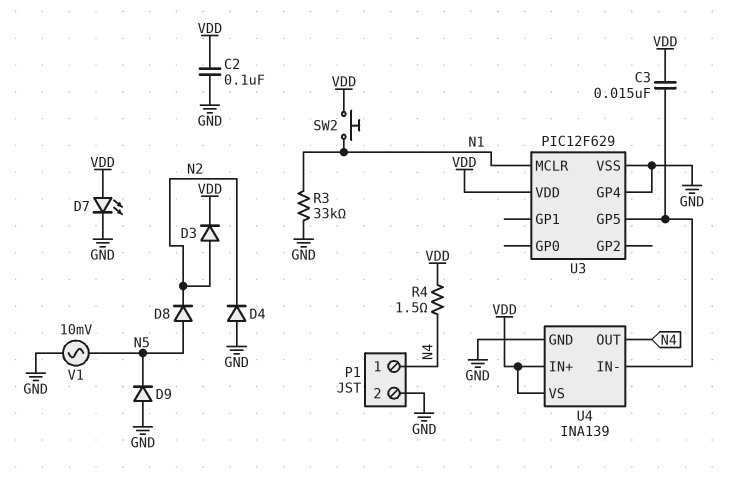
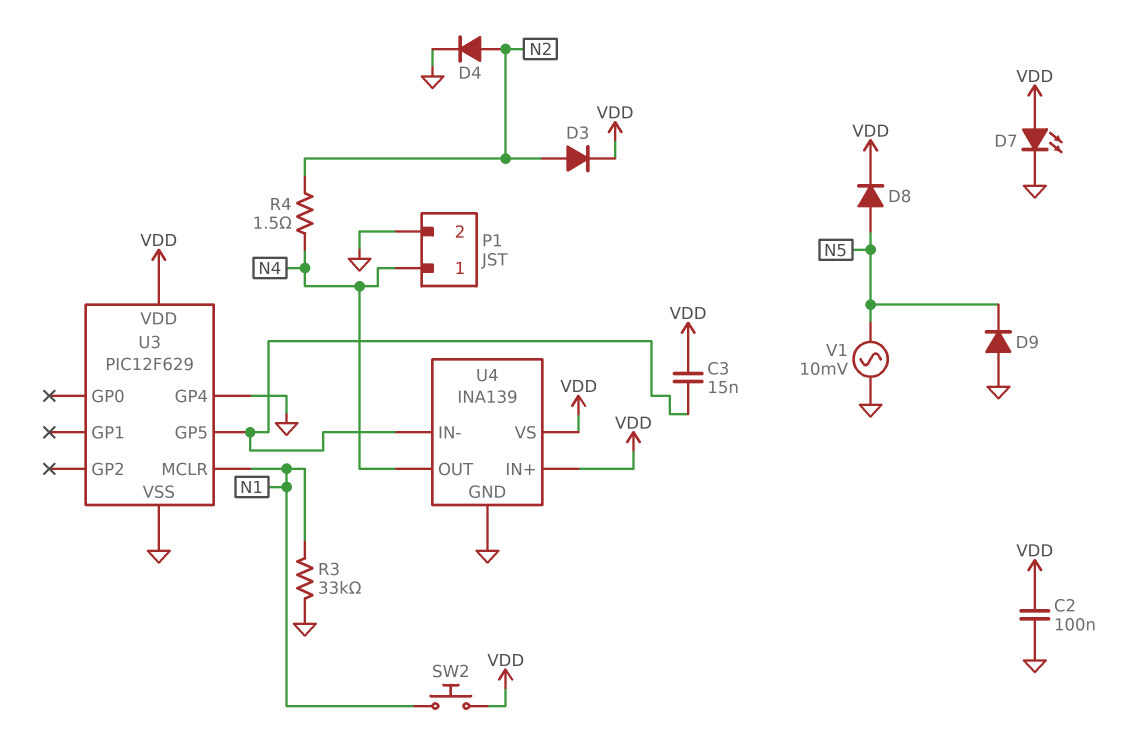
D4: diode (A GND, K N2) -> diode (A N2, K GND)
D8: diode (A N5, K N2) -> diode (A N5, K VDD)
R4: 1.5 (N4, VDD) -> 1.5 (N2, N4)

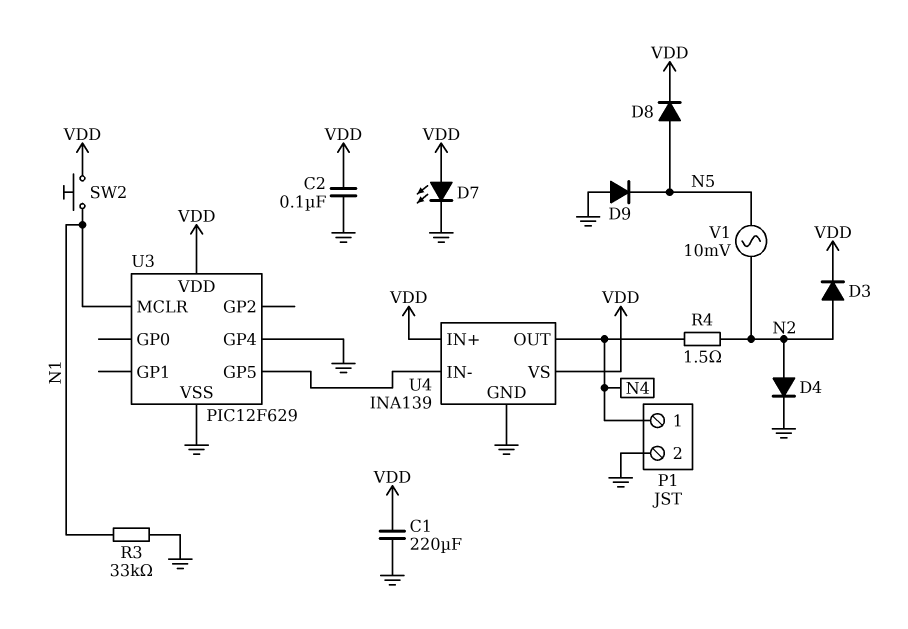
C1: none -> 220uF (GND, VDD)
C3: 15nF (U3/GP5, VDD) -> none
V1: AC 10mV (GND, N5) -> AC 10mV (N2, N5)

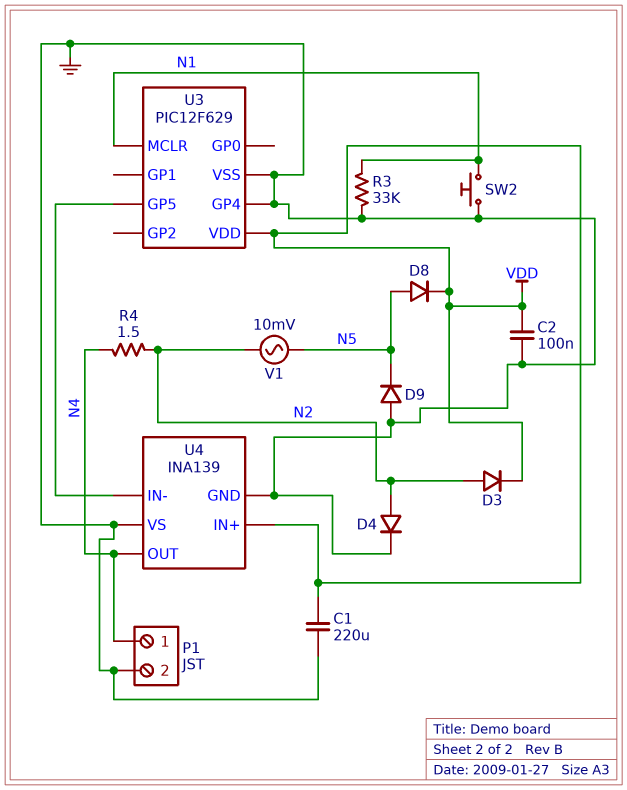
D7: LED (A VDD, K GND) -> none
SW2: button (N1, VDD) -> button (GND, N1)
U4 pin VS: VDD -> GND

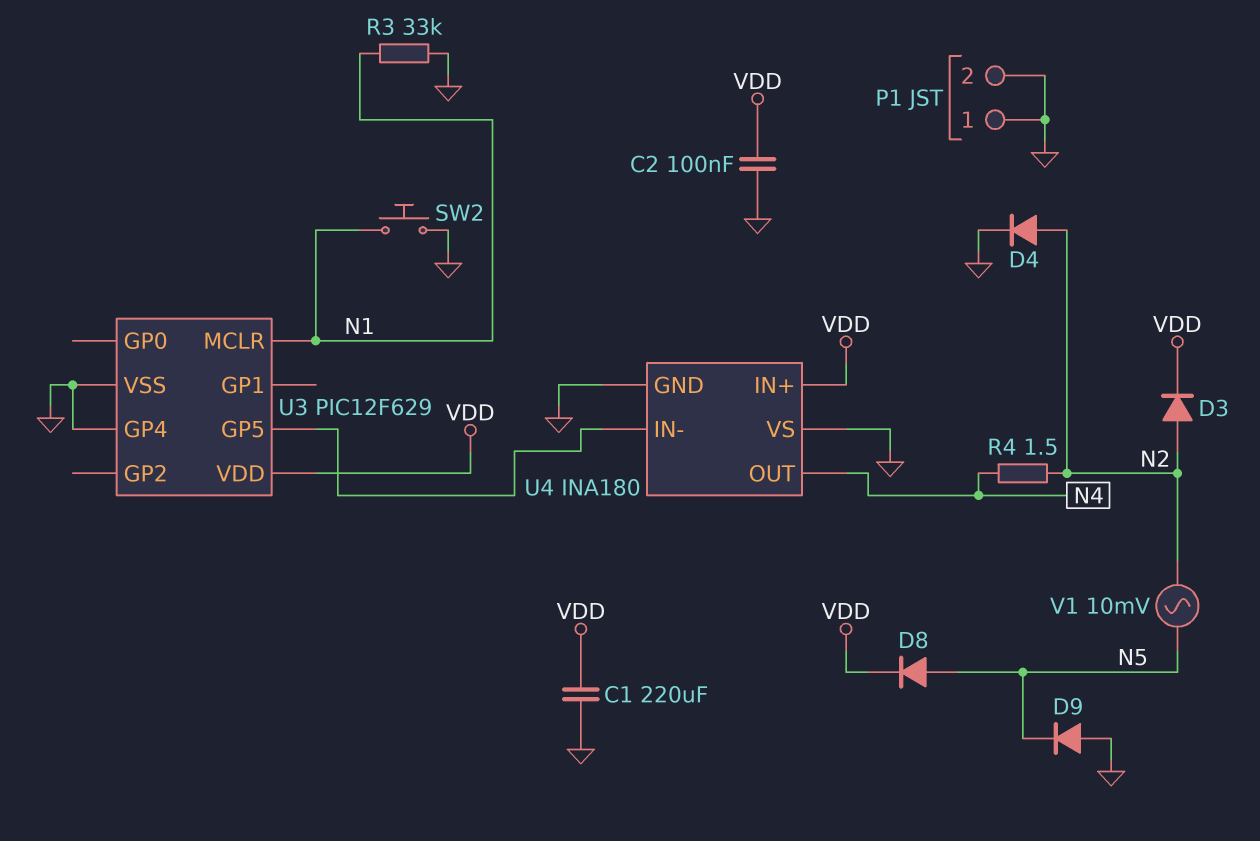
P1 pin 1: N4 -> GND
U4: INA139 -> INA180

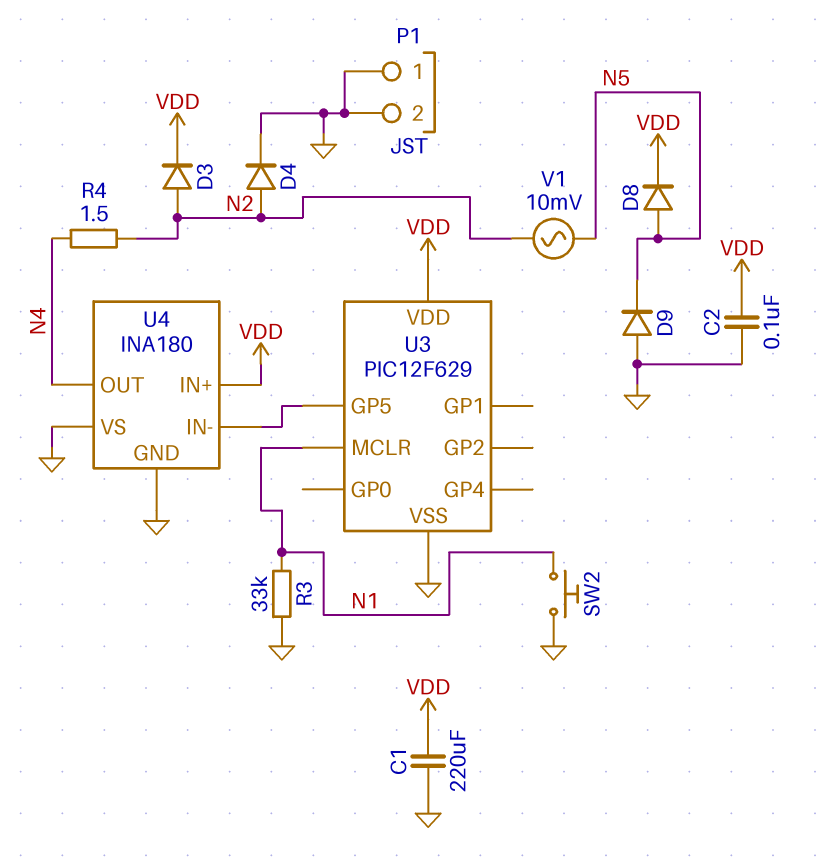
U3 pin GP4: GND -> none

